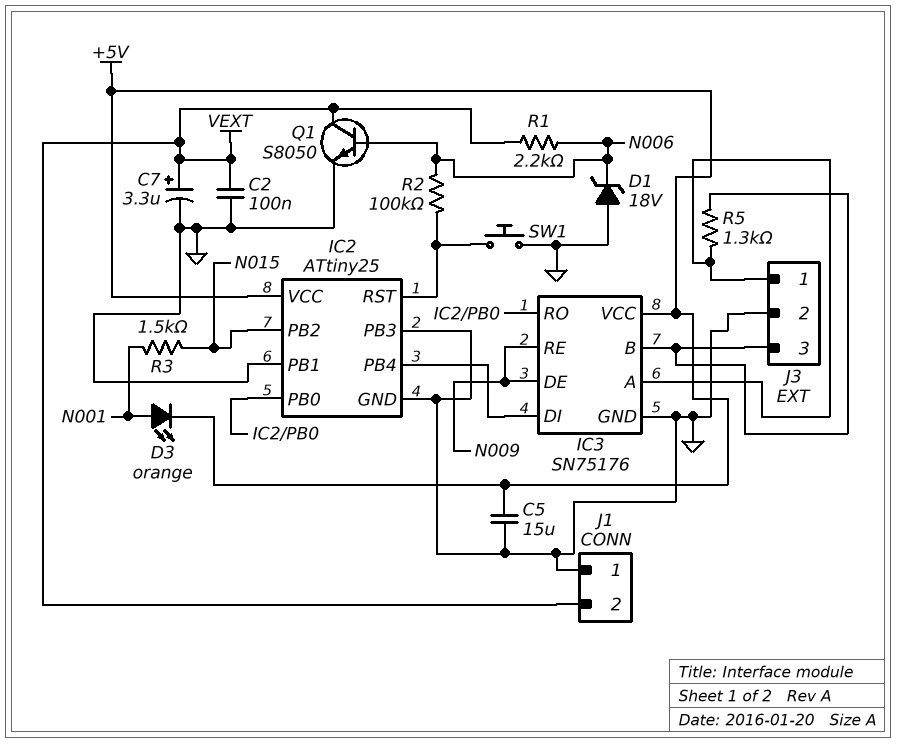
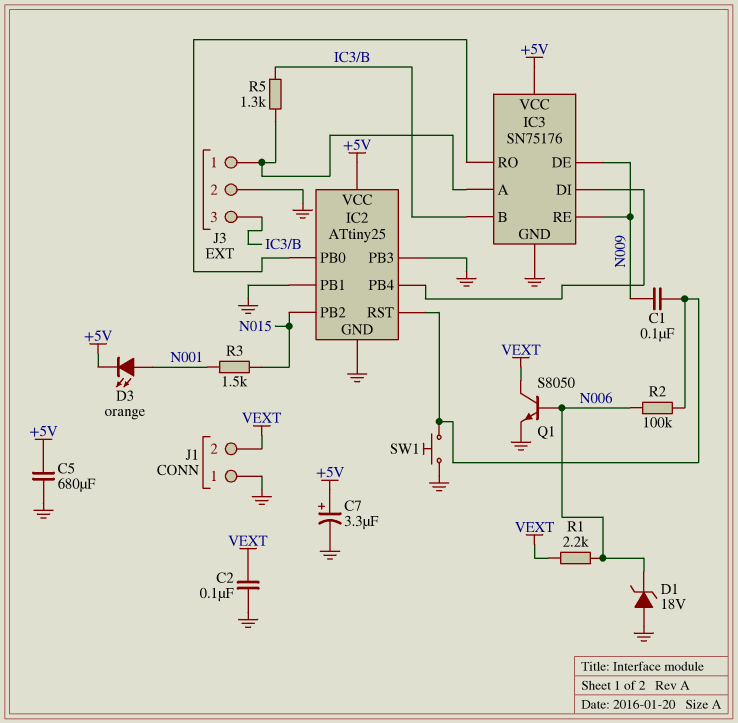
C1: none -> 100nF (IC2/RST, N009)
C5: 15uF (+5V, GND) -> 680uF (+5V, GND)
C7: 3.3uF (plus VEXT, minus GND) -> 3.3uF (plus +5V, minus GND)

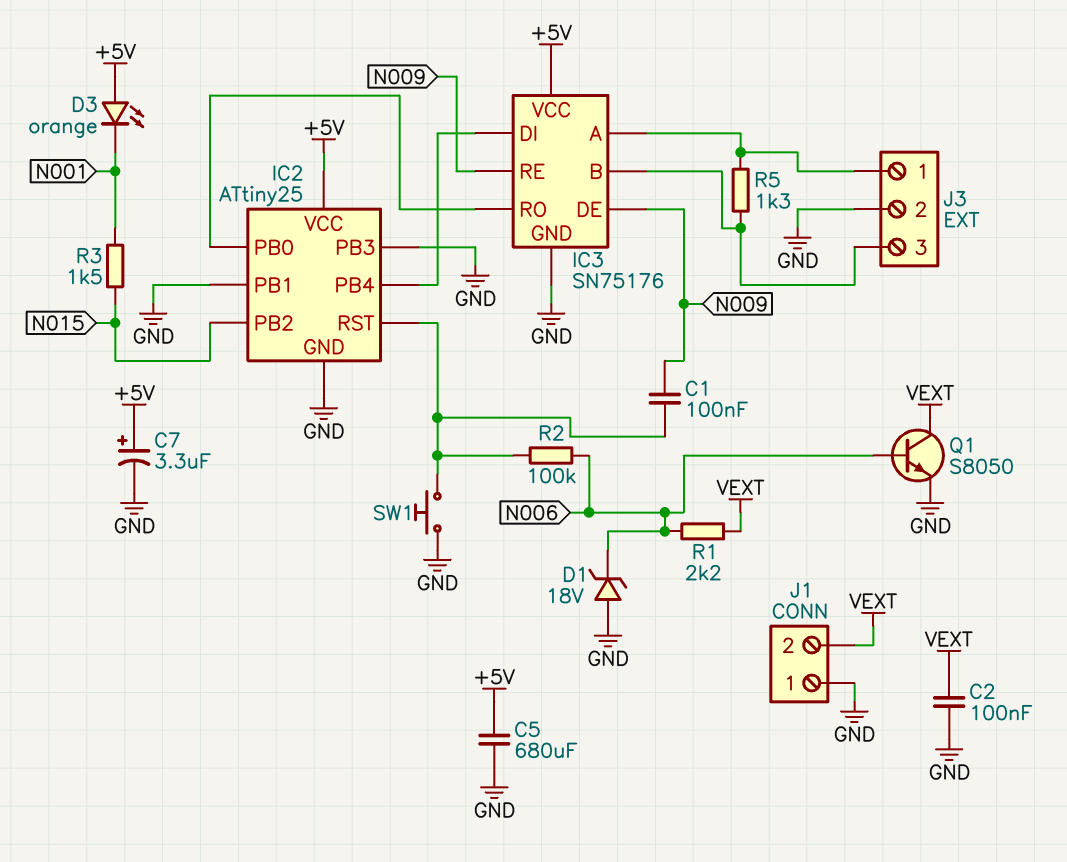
D3: LED orange (A N001, K +5V) -> LED orange (A +5V, K N001)

